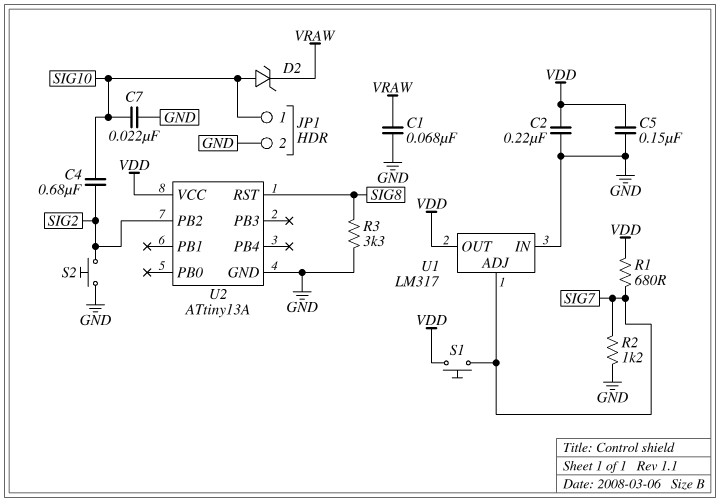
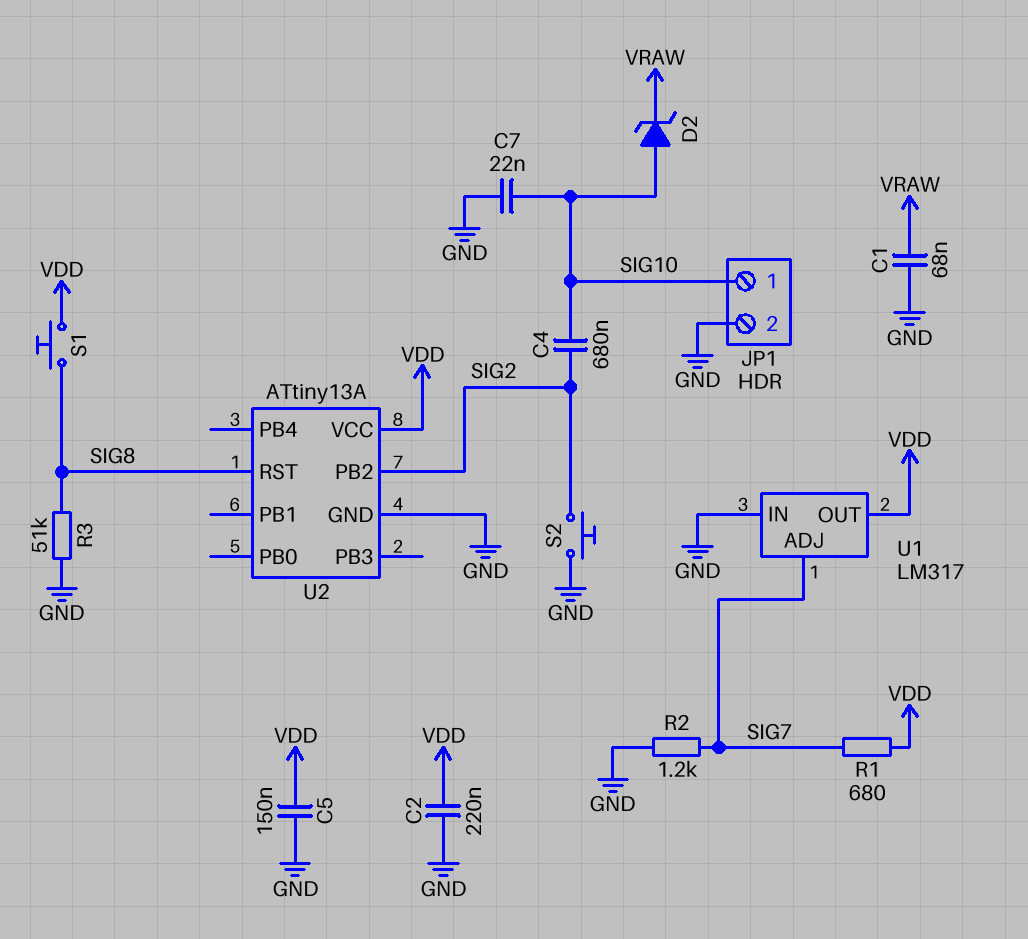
R3: 3.3k (GND, SIG8) -> 51k (GND, SIG8)
S1: button (SIG7, VDD) -> button (SIG8, VDD)

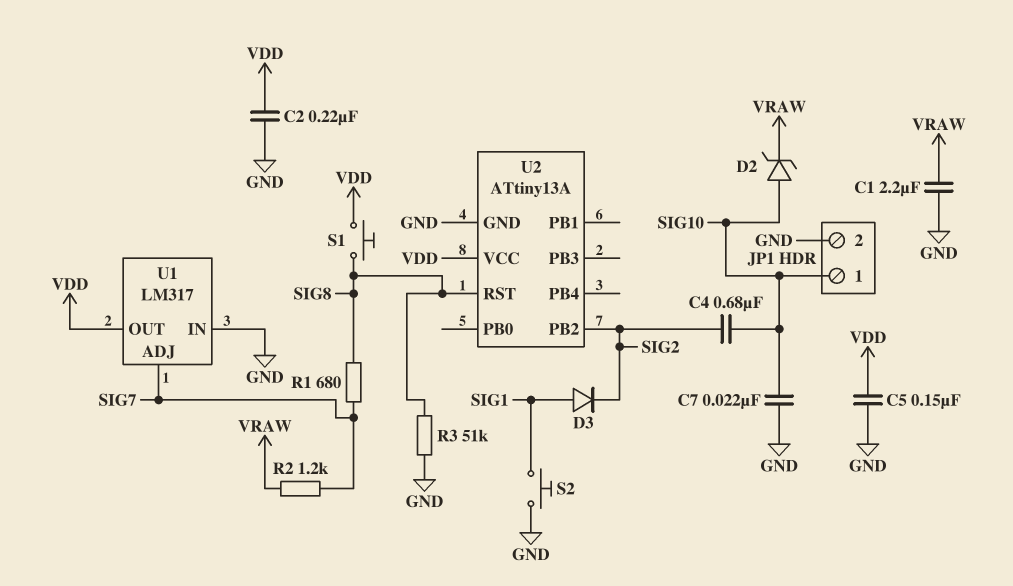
C1: 68nF (GND, VRAW) -> 2.2uF (GND, VRAW)
D3: none -> diode (A SIG1, K SIG2)
R1: 680 (SIG7, VDD) -> 680 (SIG7, SIG8)
R2: 1.2k (GND, SIG7) -> 1.2k (SIG7, VRAW)
S2: button (GND, SIG2) -> button (GND, SIG1)

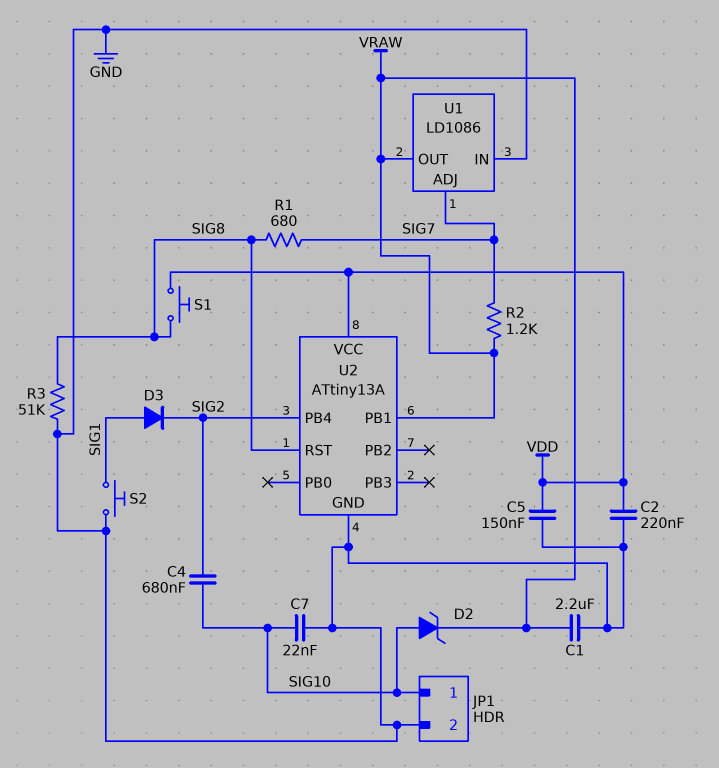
U1: LM317 -> LD1086
U1 pin OUT: VDD -> VRAW
U2 pin PB1: none -> VRAW
U2 pin PB2: SIG2 -> none
U2 pin PB4: none -> SIG2

